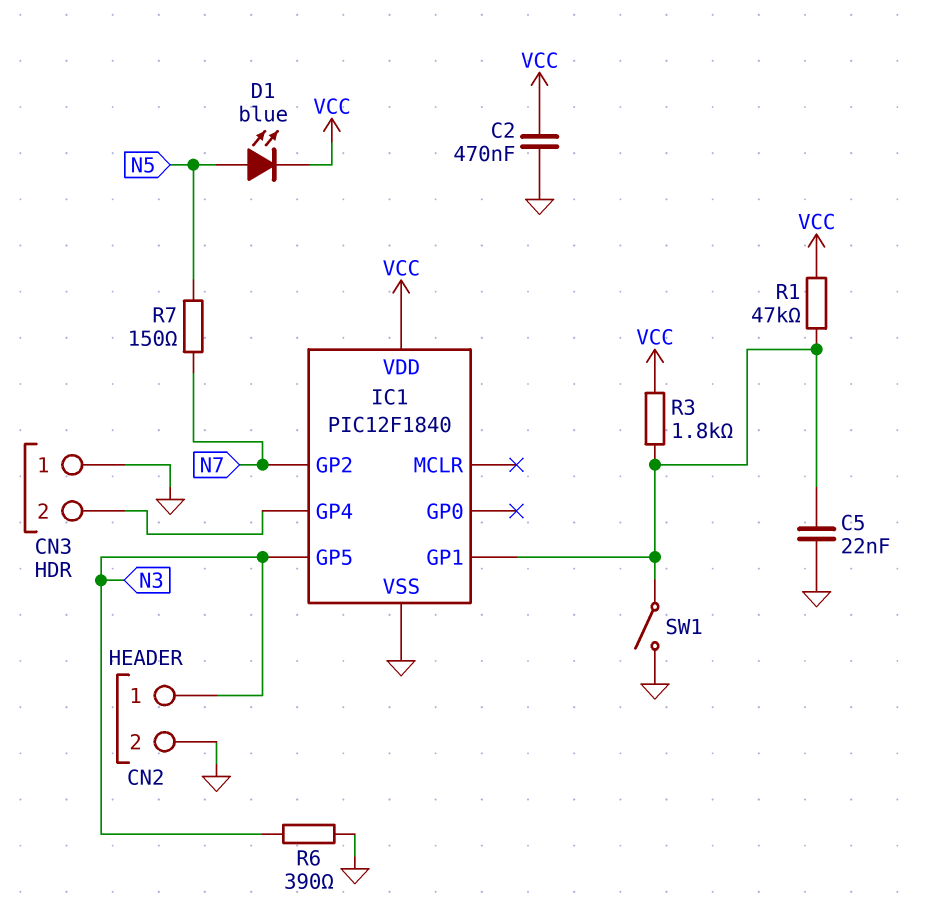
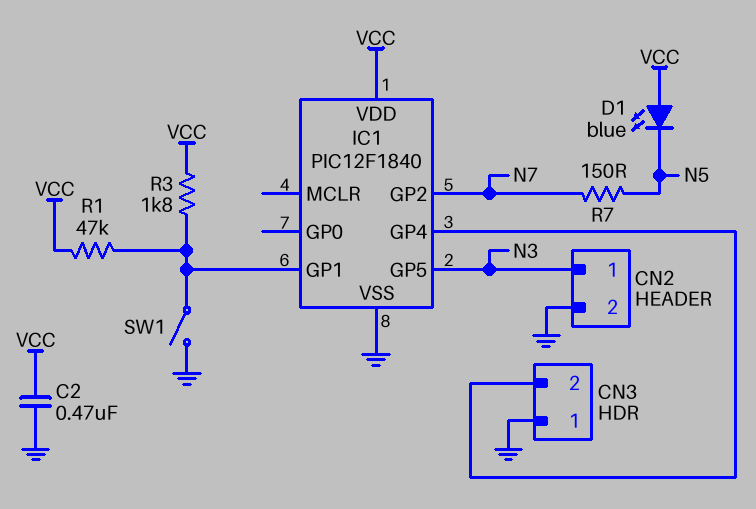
C5: 22nF (GND, IC1/GP1) -> none
D1: LED blue (A N5, K VCC) -> LED blue (A VCC, K N5)
R6: 390 (GND, N3) -> none

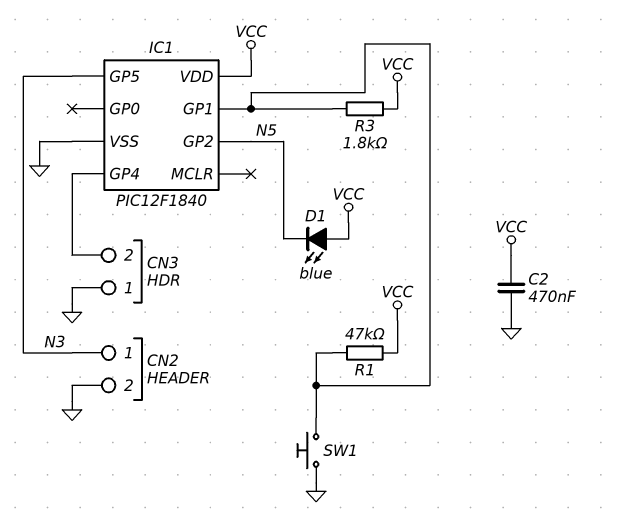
IC1 pin GP2: N7 -> N5
R7: 150 (N5, N7) -> none
SW1: switch (GND, IC1/GP1) -> button (GND, IC1/GP1)

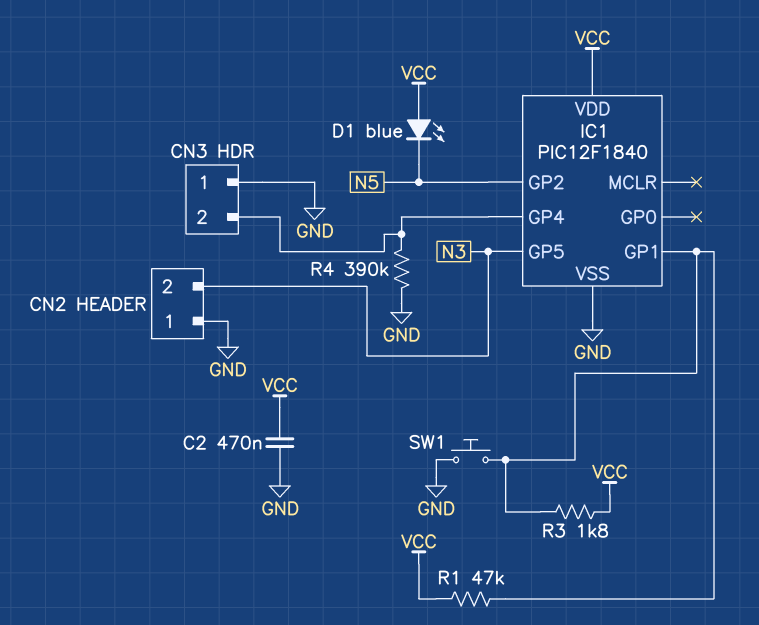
CN2 pin 1: N3 -> GND
CN2 pin 2: GND -> N3
R4: none -> 390k (CN3/2, GND)

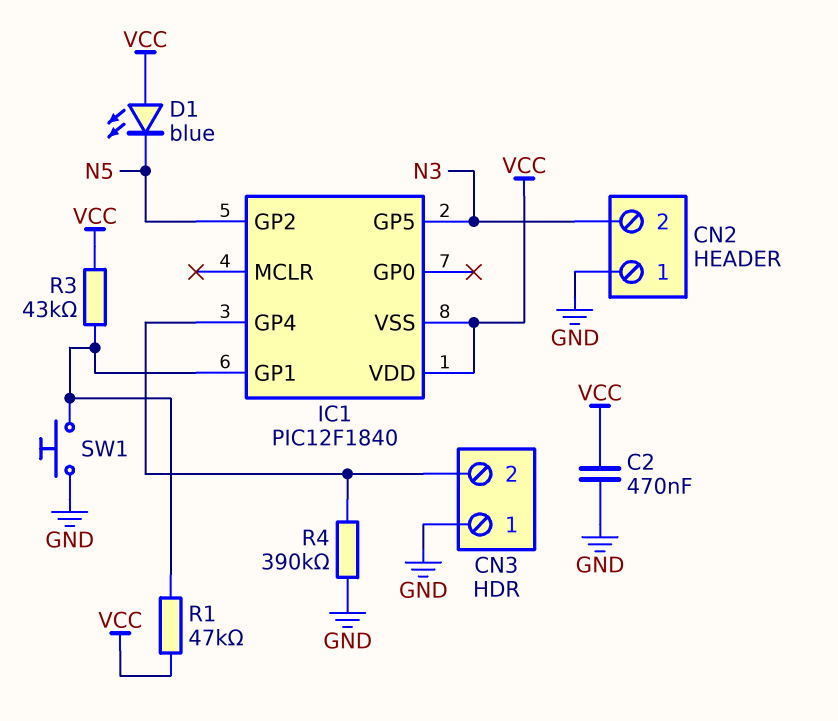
IC1 pin VSS: GND -> VCC
R3: 1.8k (IC1/GP1, VCC) -> 43k (IC1/GP1, VCC)

